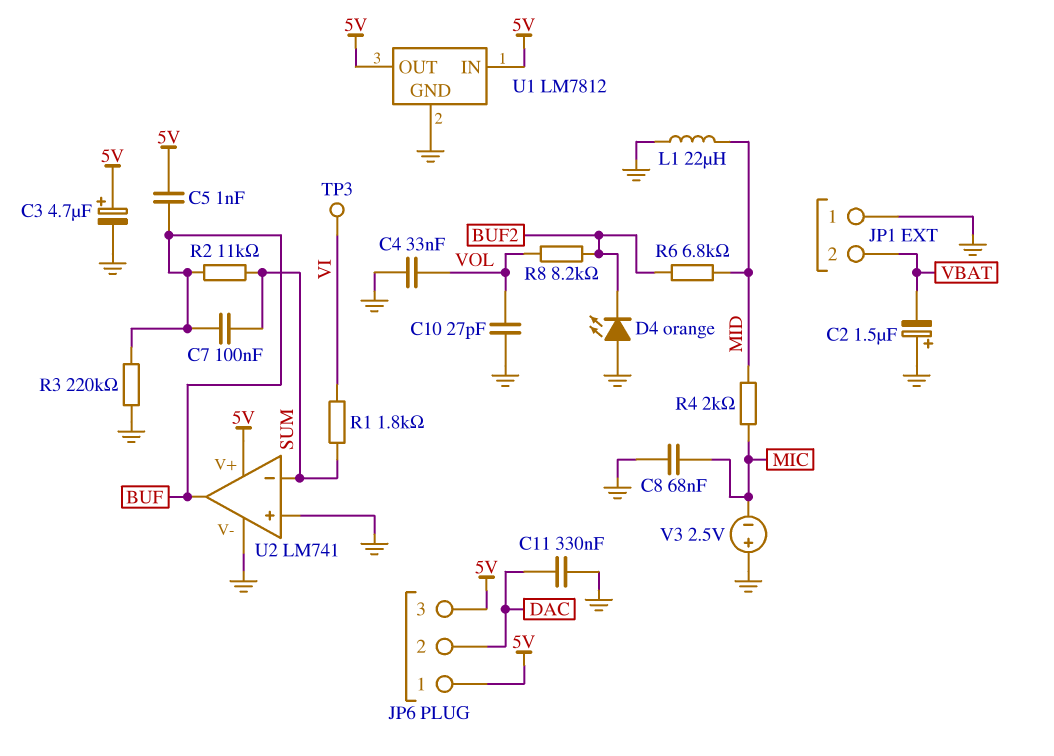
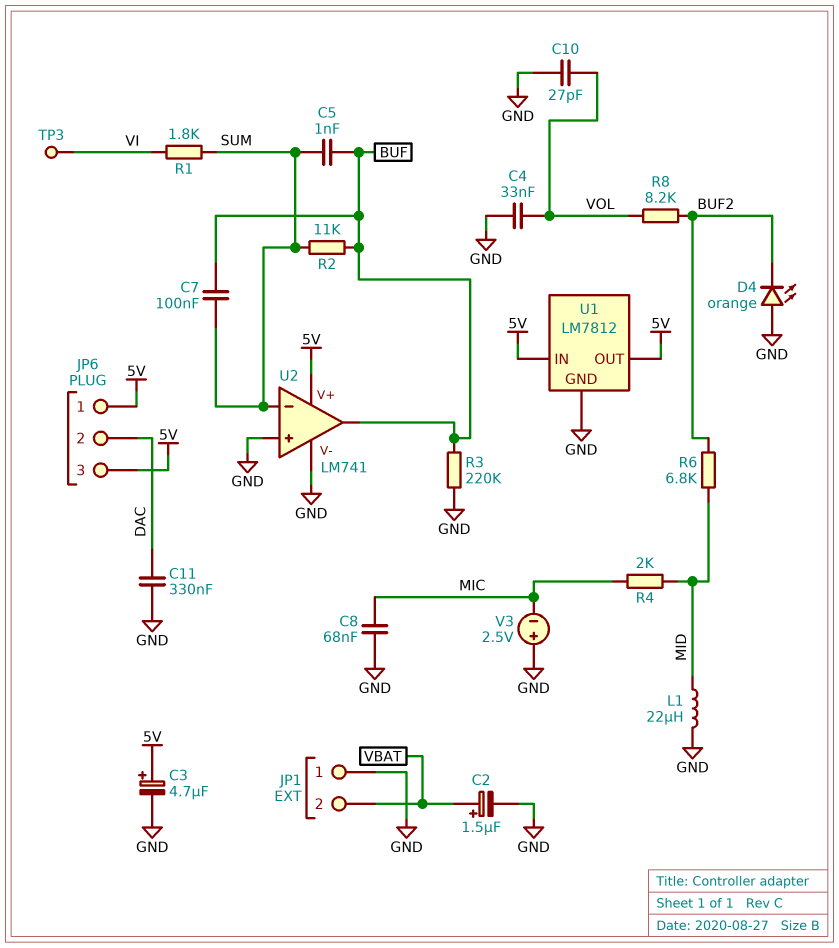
C2: 1.5uF (plus GND, minus VBAT) -> 1.5uF (plus VBAT, minus GND)
C5: 1nF (5V, BUF) -> 1nF (BUF, SUM)

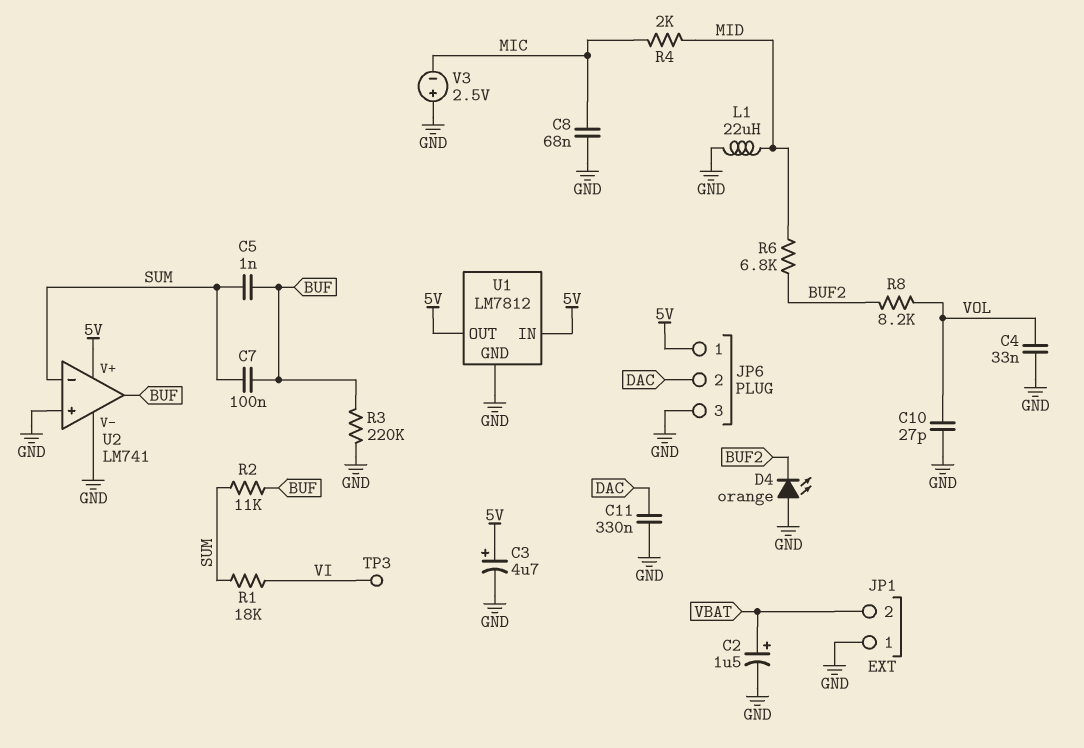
JP6 pin 3: 5V -> GND
R1: 1.8k (SUM, VI) -> 18k (SUM, VI)

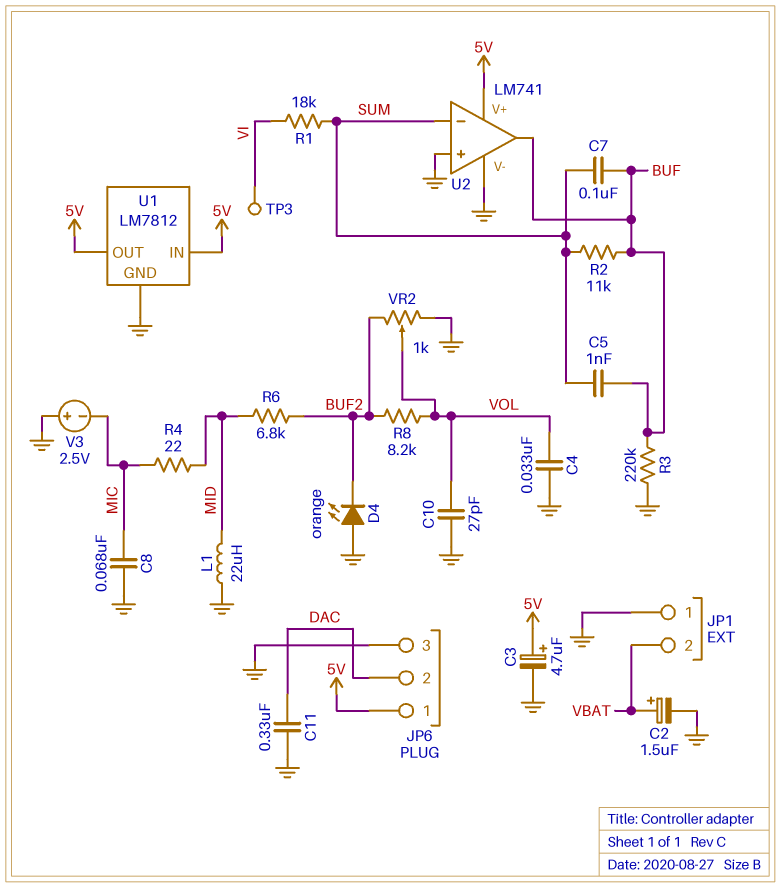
R4: 2k (MIC, MID) -> 22 (MIC, MID)
VR2: none -> 1k (BUF2, GND, wiper VOL)

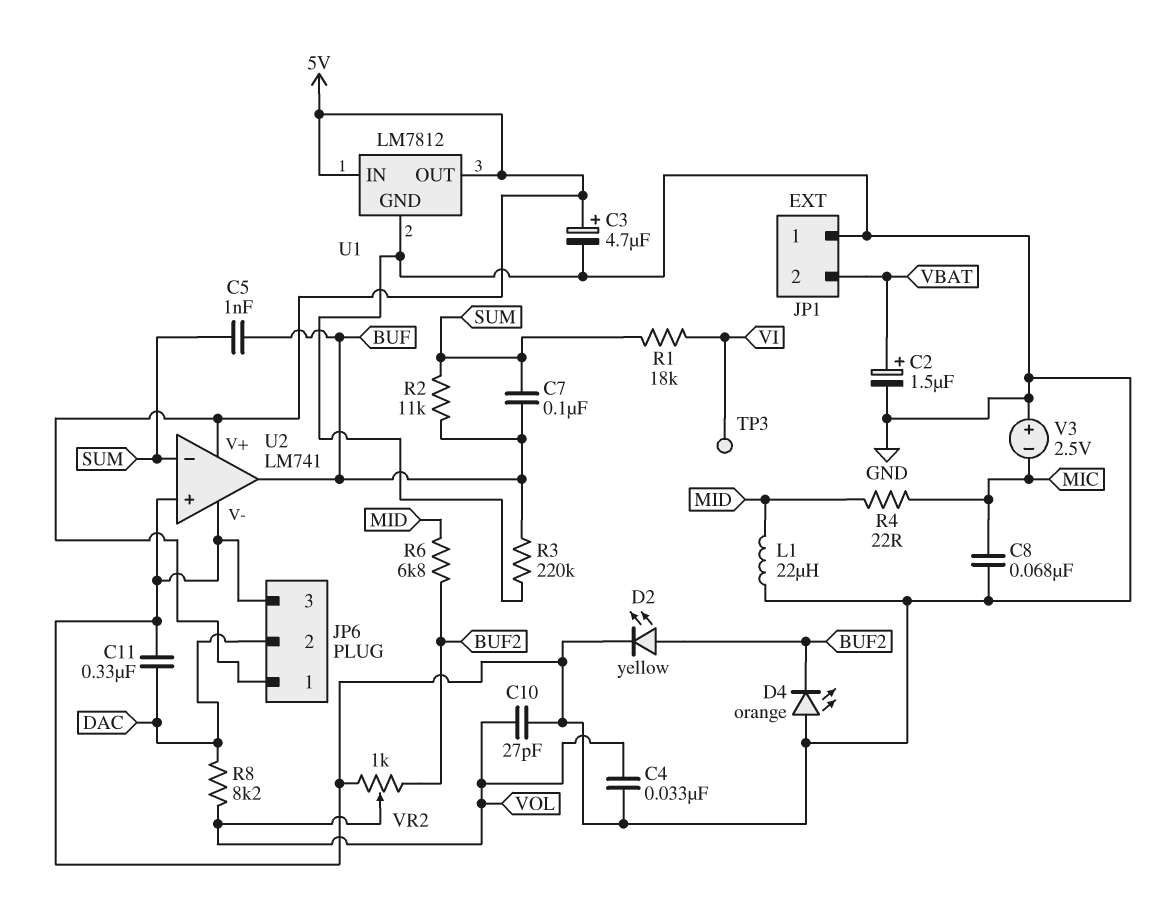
D2: none -> LED yellow (A BUF2, K GND)
R8: 8.2k (BUF2, VOL) -> 8.2k (DAC, VOL)

